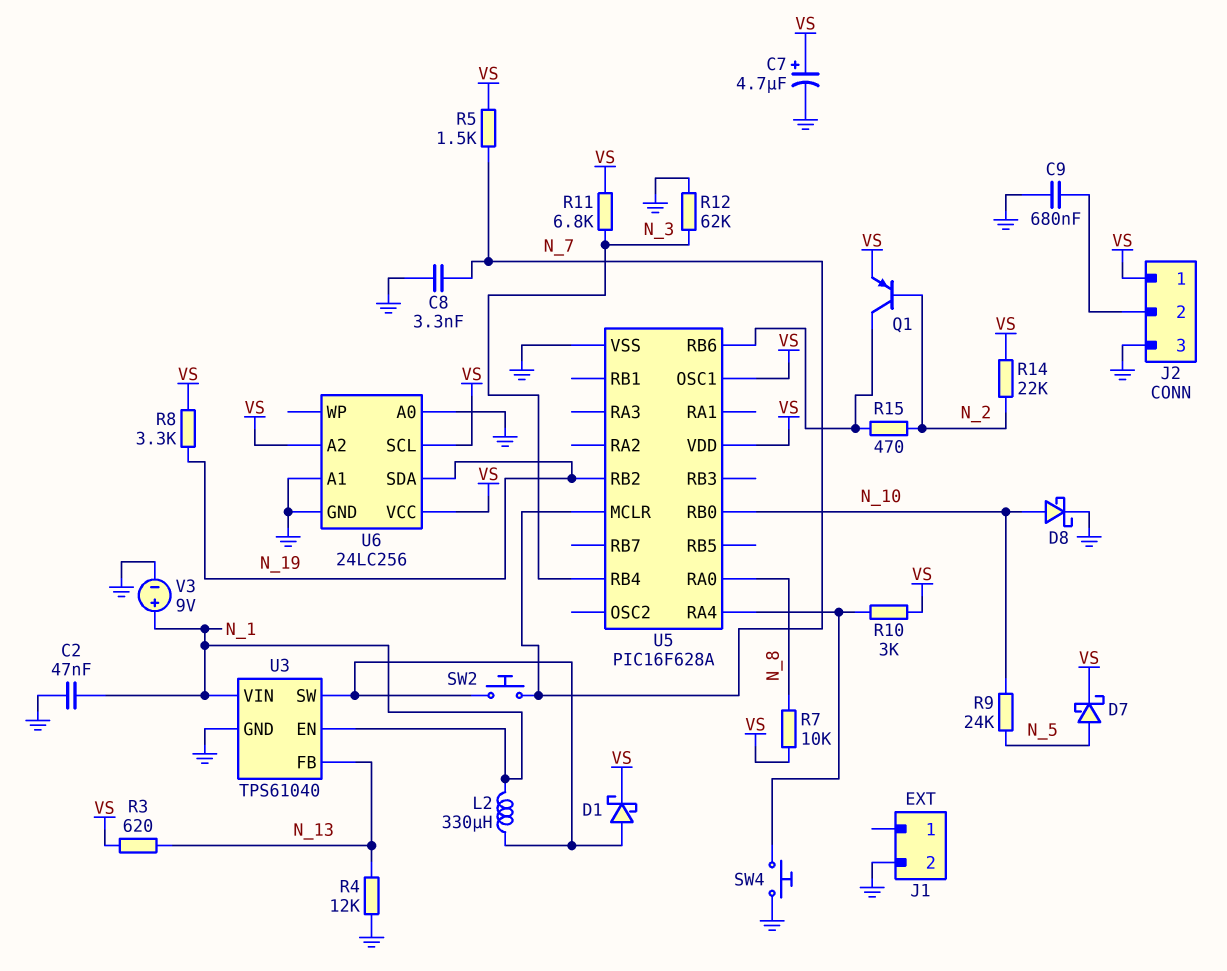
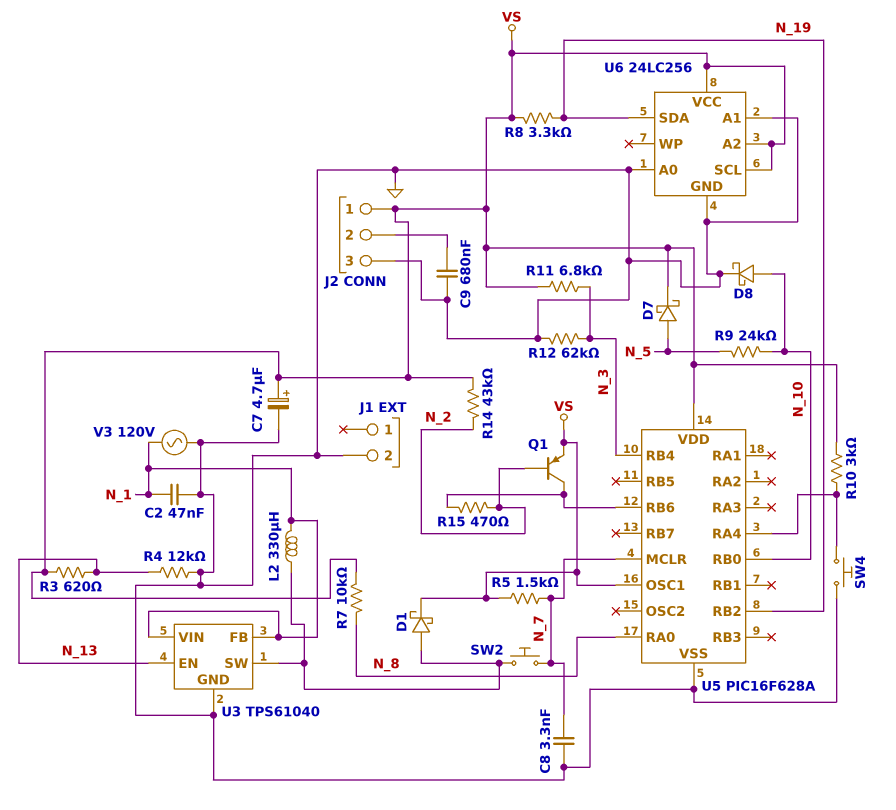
R14: 22k (N_2, VS) -> 43k (N_2, VS)
U3 pin EN: N_1 -> N_13
U3 pin FB: N_13 -> N_1
V3: 9V (plus N_1, minus GND) -> AC 120V (GND, N_1)

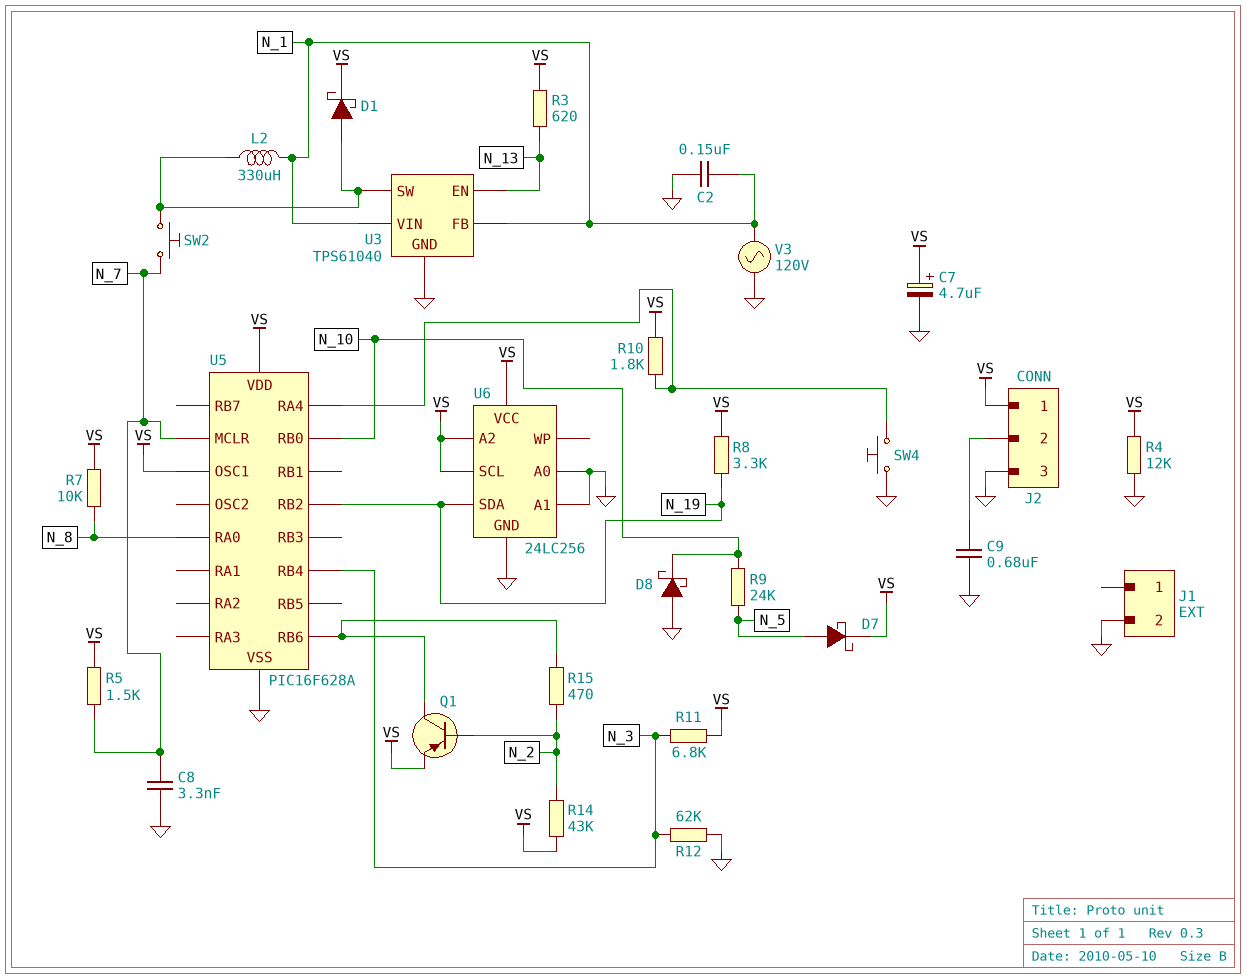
C2: 47nF (GND, N_1) -> 150nF (GND, N_1)
D8: schottky (A N_10, K GND) -> schottky (A GND, K N_10)
R4: 12k (GND, N_13) -> 12k (GND, VS)
R10: 3k (U5/RA4, VS) -> 1.8k (U5/RA4, VS)

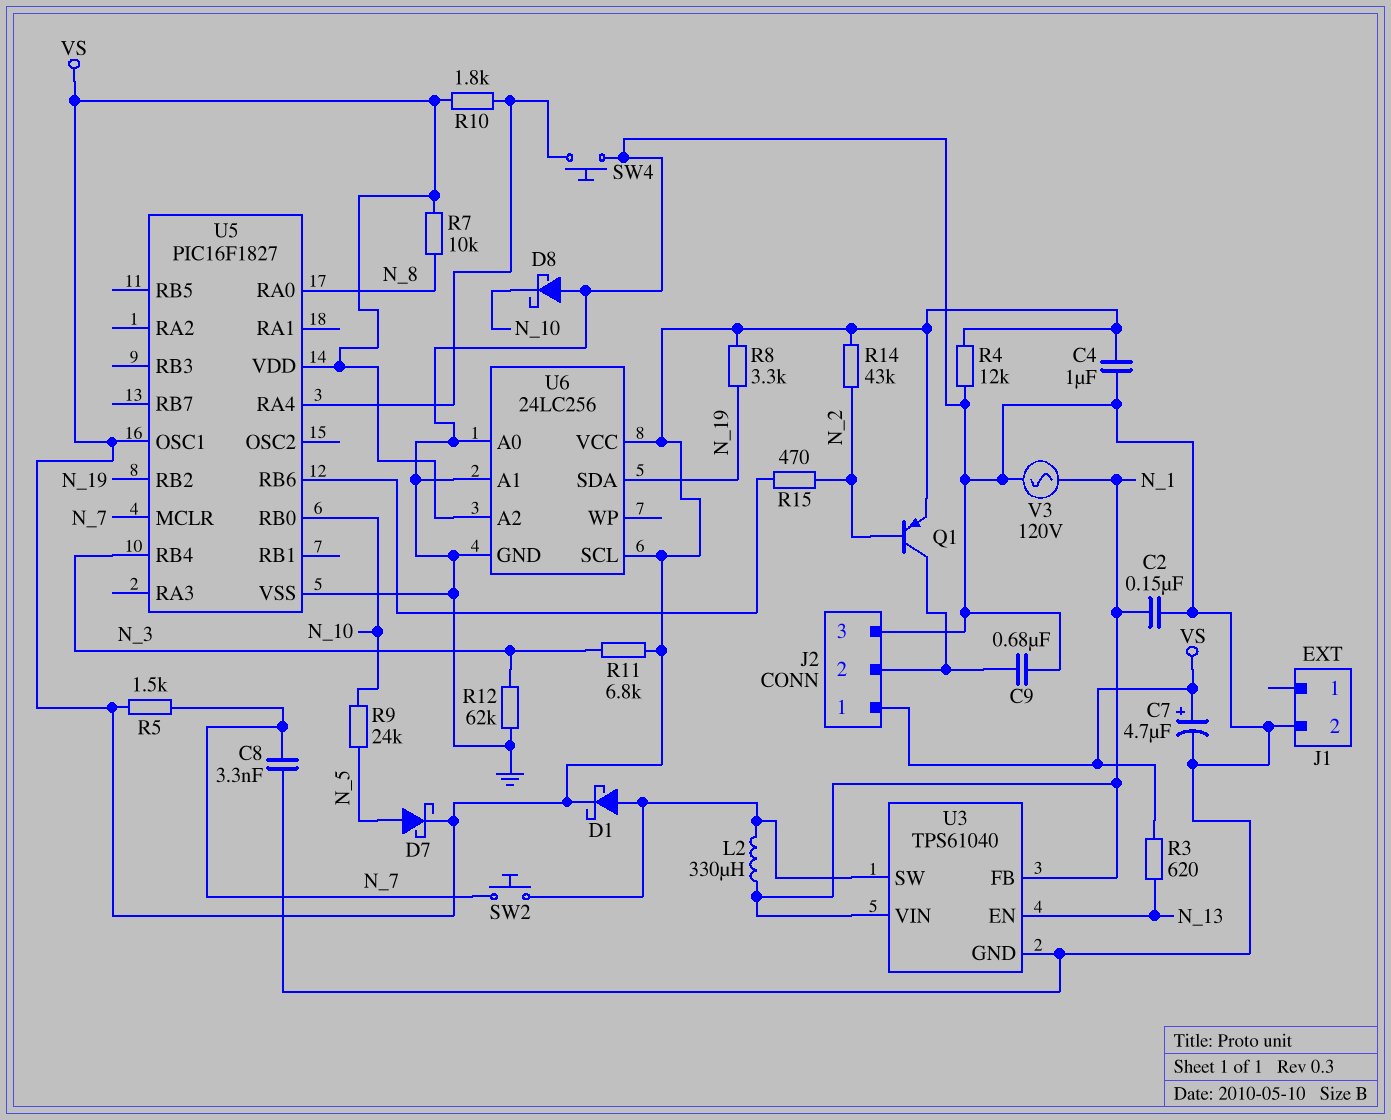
C4: none -> 1uF (GND, VS)
Q1: PNP (B N_2, C U5/RB6, E VS) -> PNP (B N_2, C J2/2, E VS)
U5: PIC16F628A -> PIC16F1827

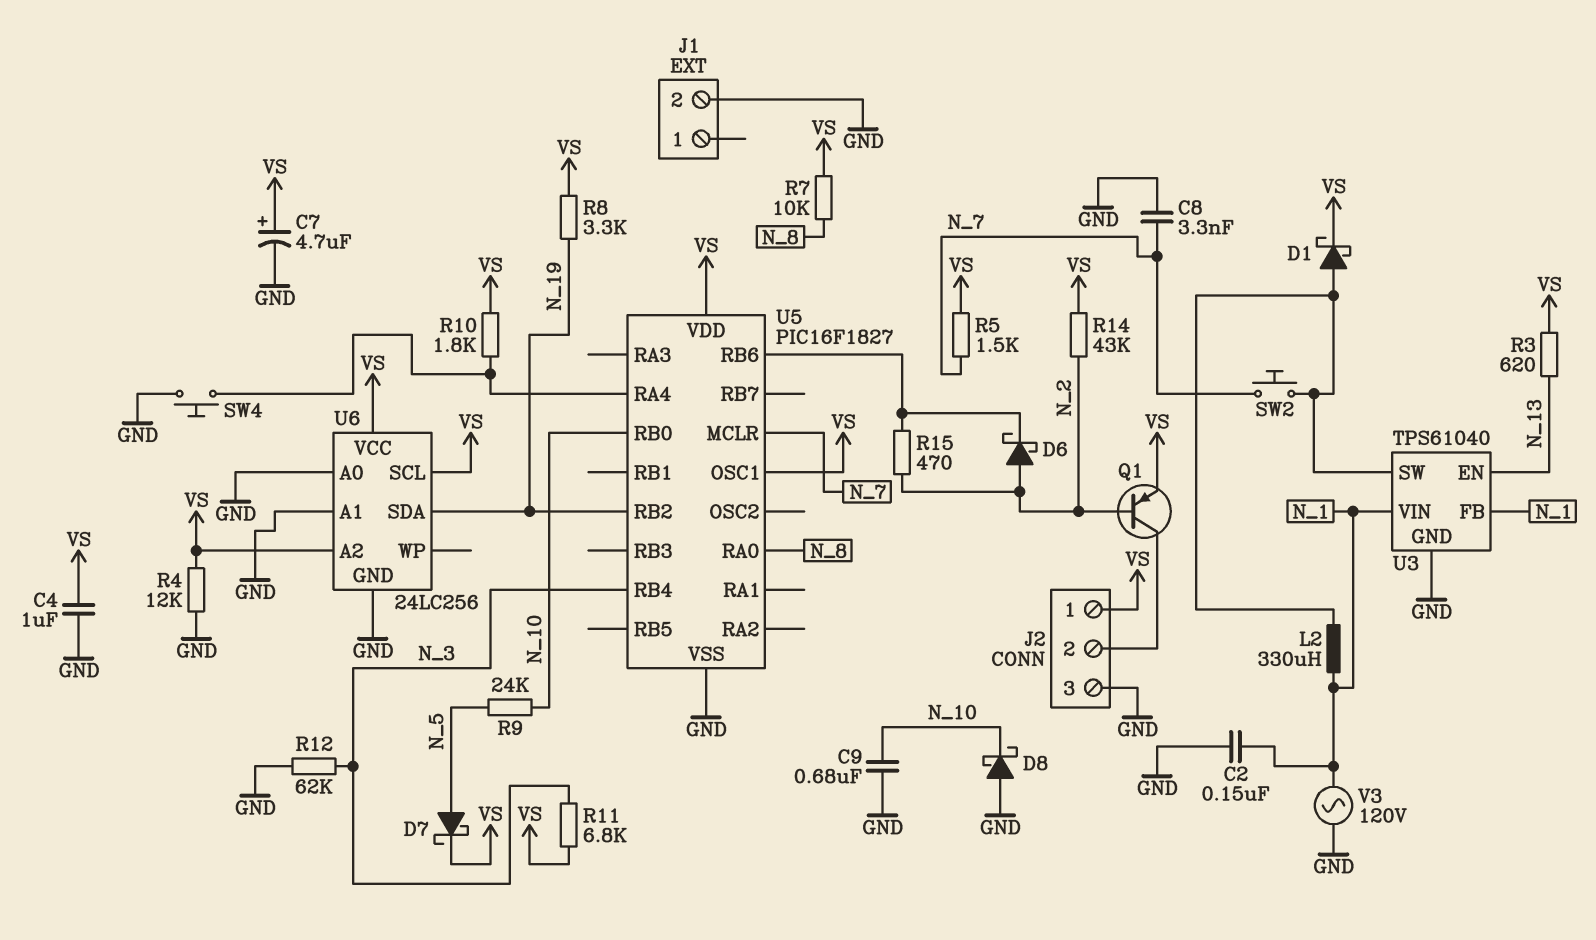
C9: 680nF (GND, J2/2) -> 680nF (GND, N_10)
D6: none -> schottky (A N_2, K U5/RB6)

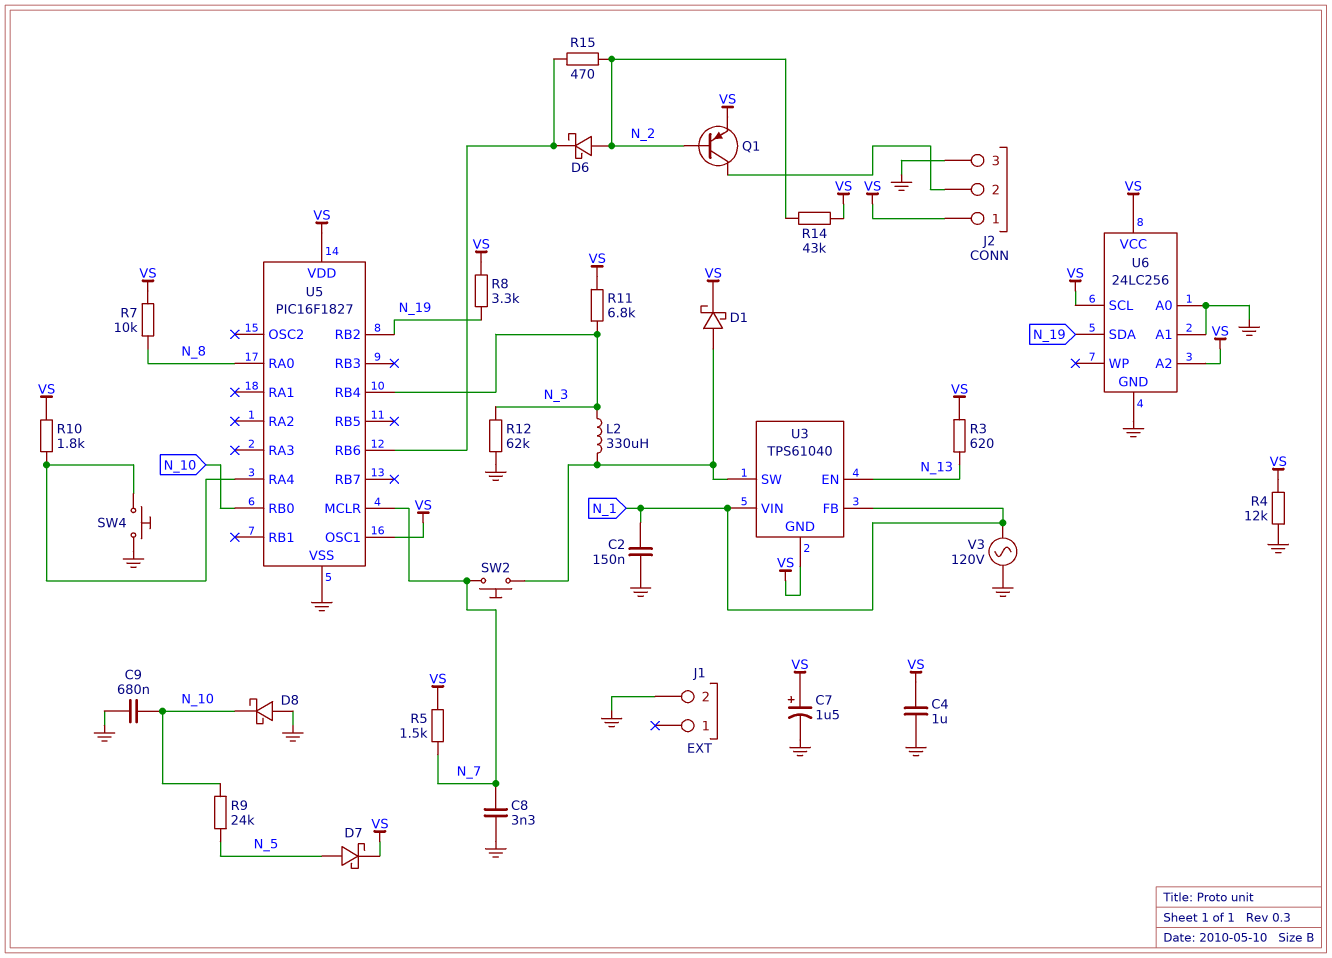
C7: 4.7uF (plus VS, minus GND) -> 1.5uF (plus VS, minus GND)
L2: 330uH (N_1, U3/SW) -> 330uH (N_3, U3/SW)
U3 pin GND: GND -> VS

